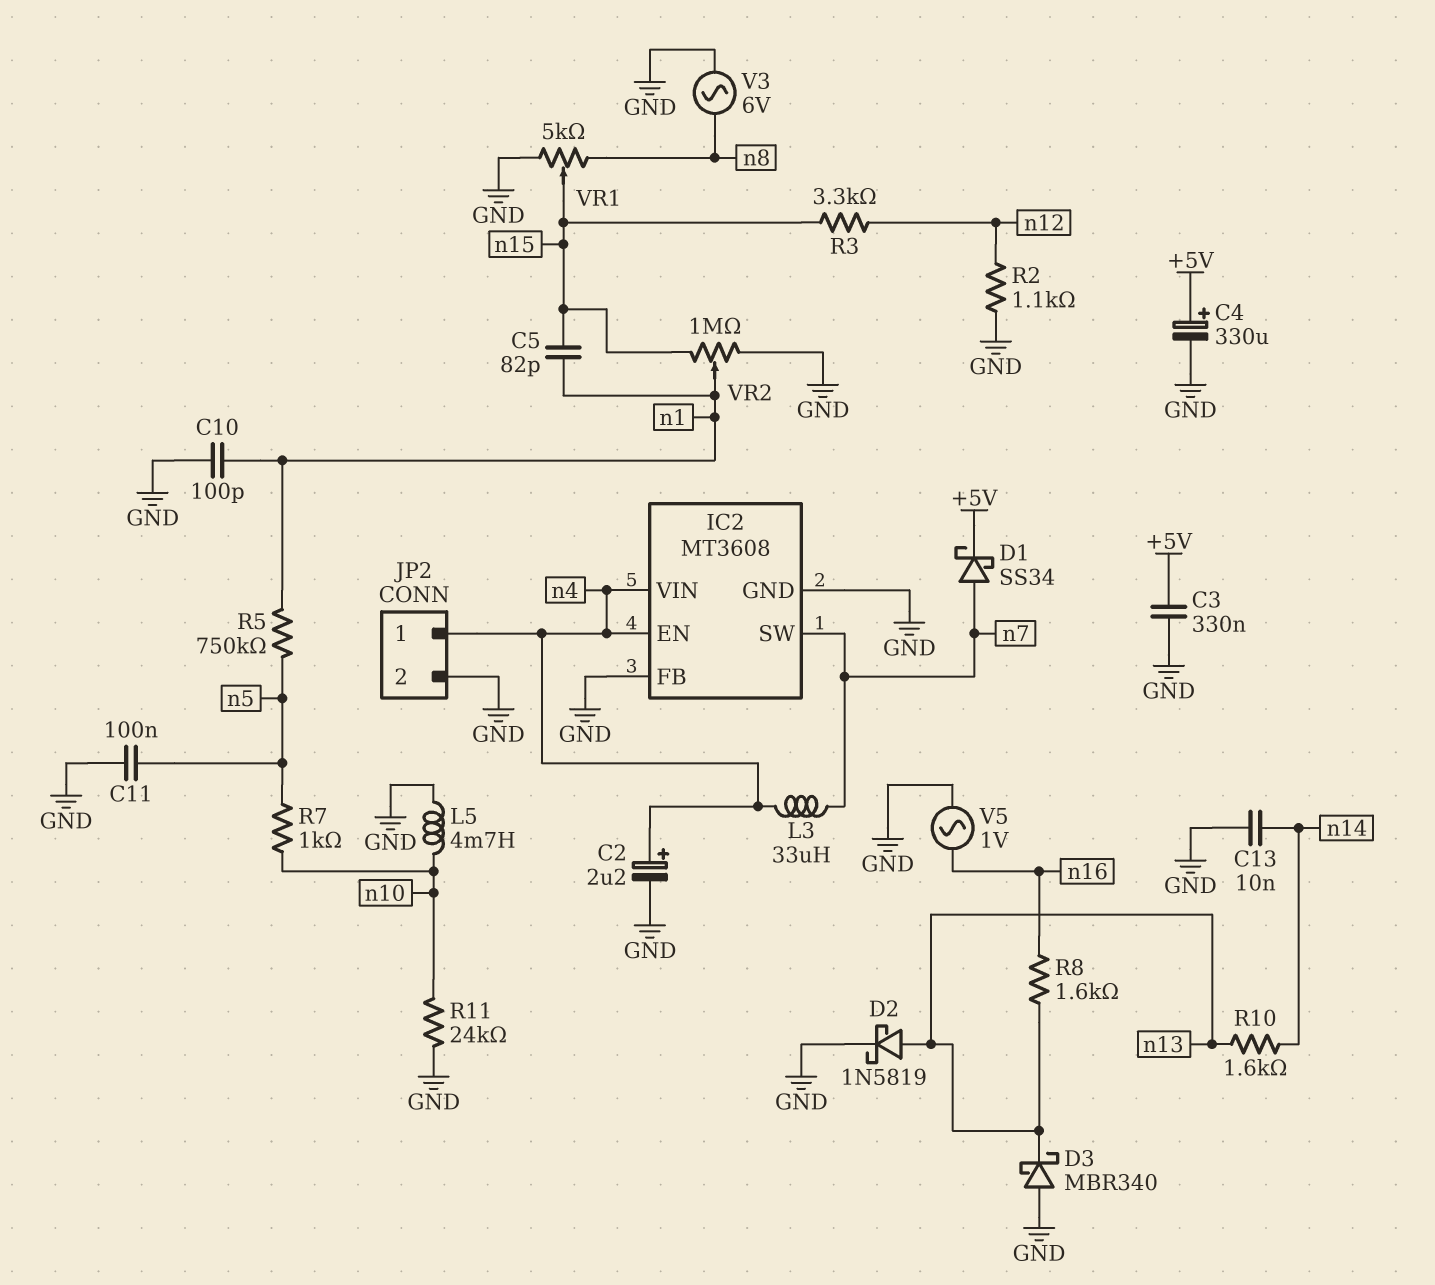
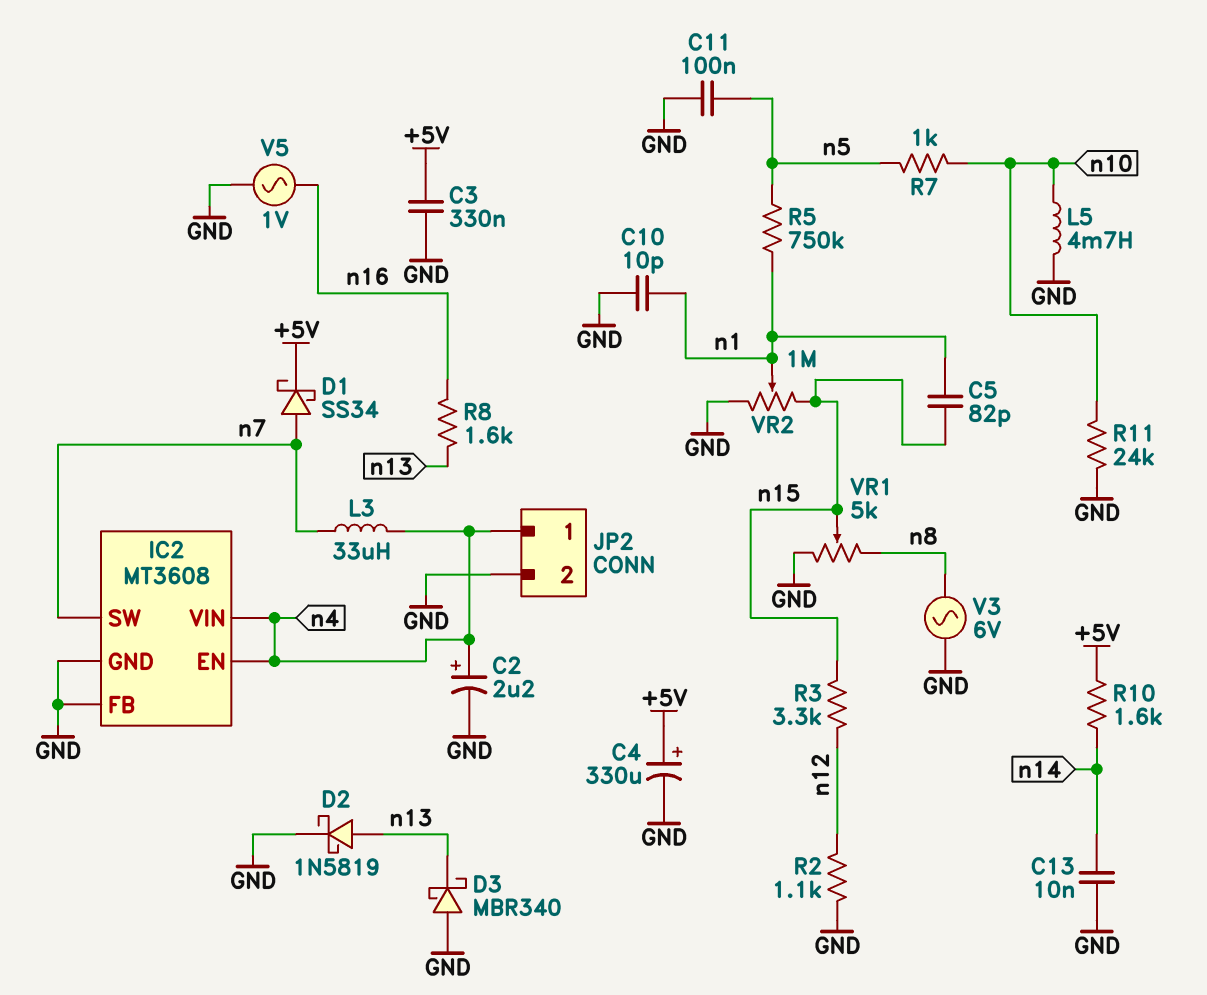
C10: 100pF (GND, n1) -> 10pF (GND, n1)
R10: 1.6k (n13, n14) -> 1.6k (+5V, n14)

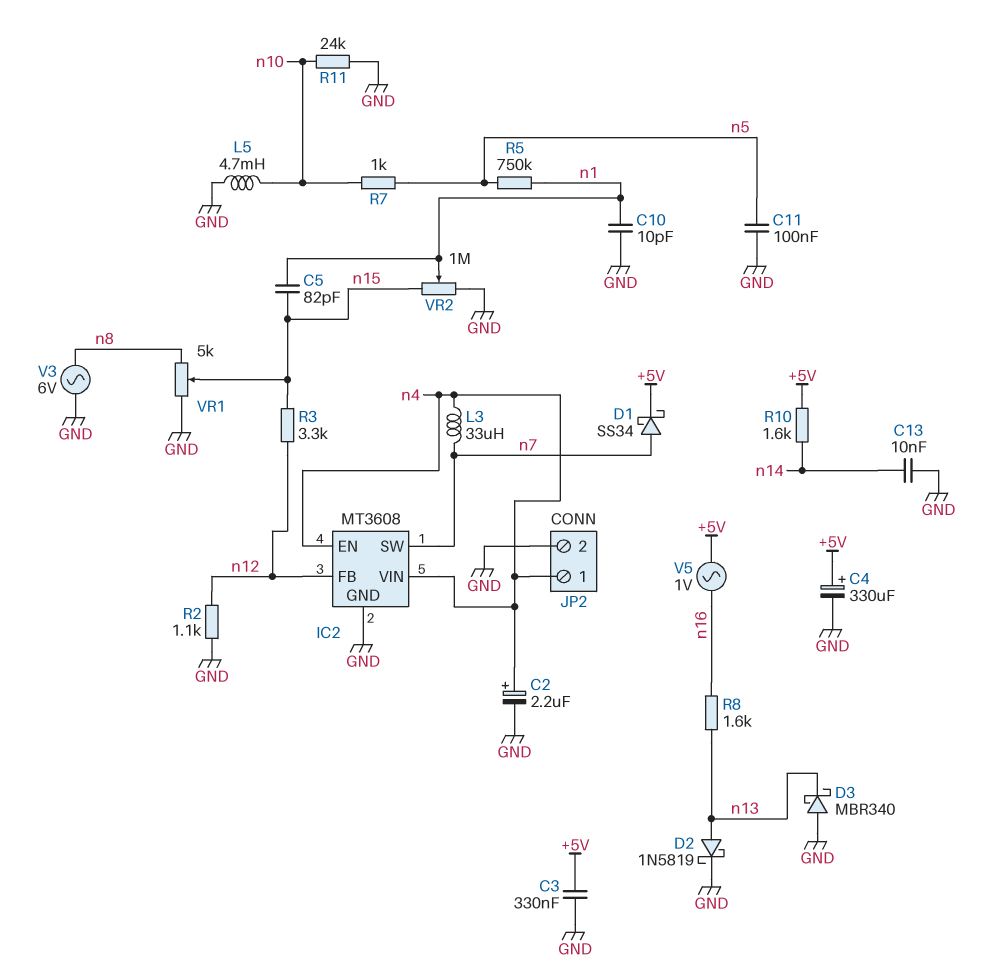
IC2 pin FB: GND -> n12
V5: AC 1V (GND, n16) -> AC 1V (+5V, n16)

